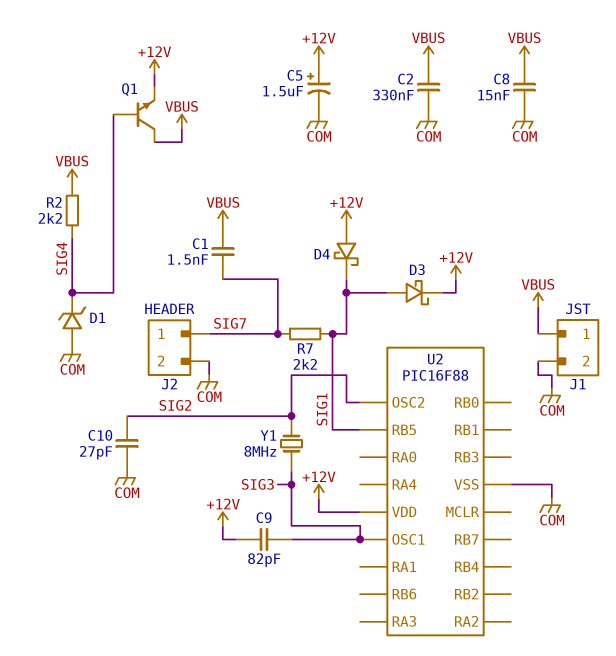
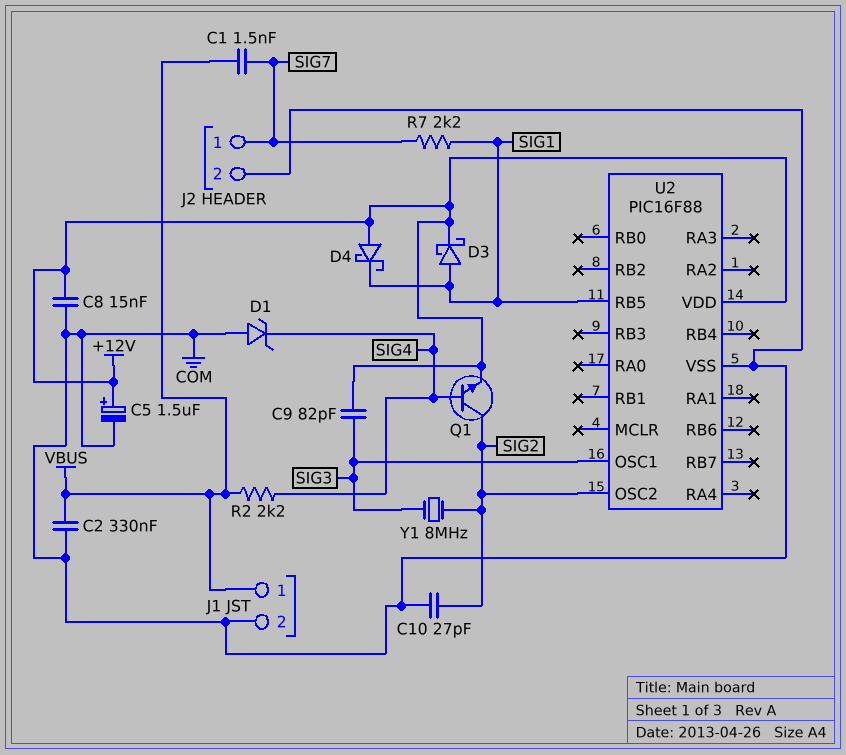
C8: 15nF (COM, VBUS) -> 15nF (+12V, COM)
Q1: NPN (B SIG4, C VBUS, E +12V) -> NPN (B SIG4, C SIG2, E +12V)

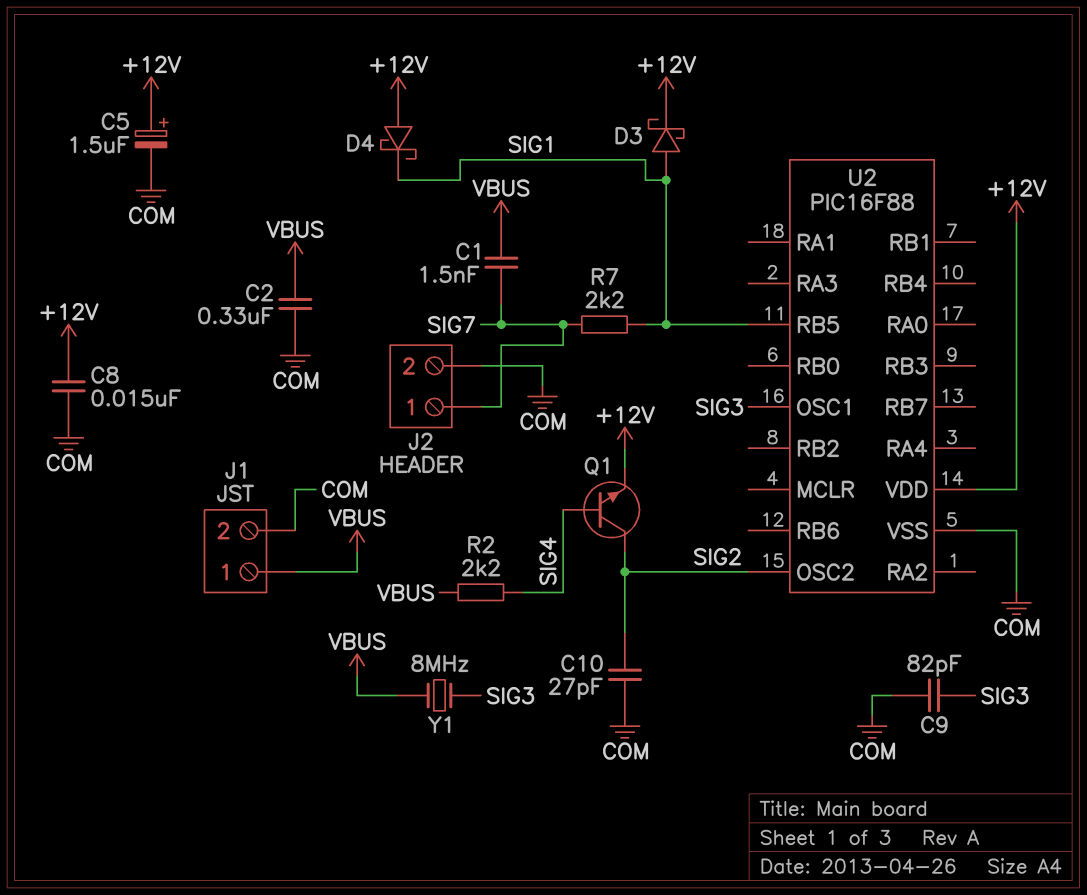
C9: 82pF (+12V, SIG3) -> 82pF (COM, SIG3)
D1: zener (A COM, K SIG4) -> none
Y1: 8MHz (SIG2, SIG3) -> 8MHz (SIG3, VBUS)

